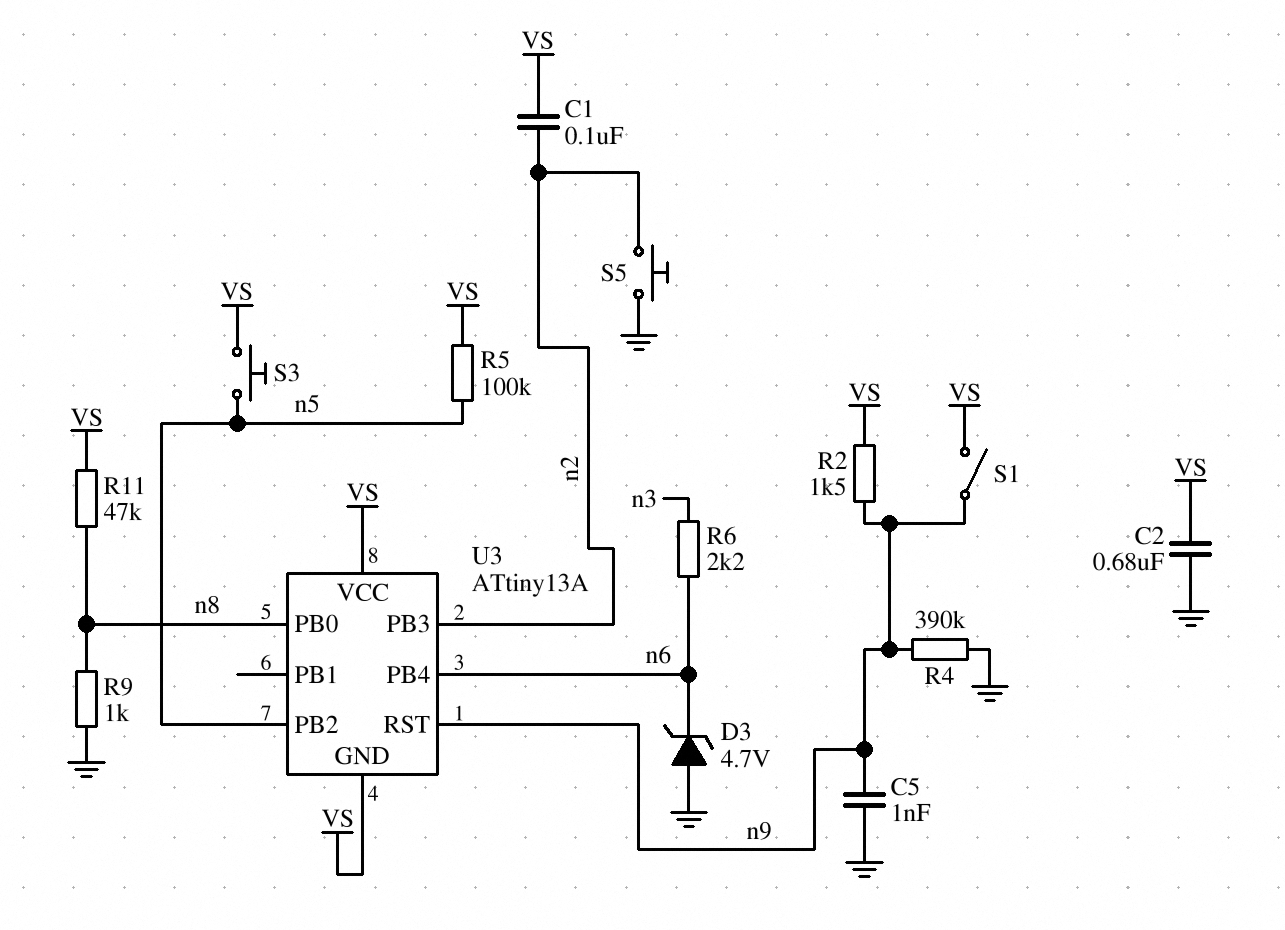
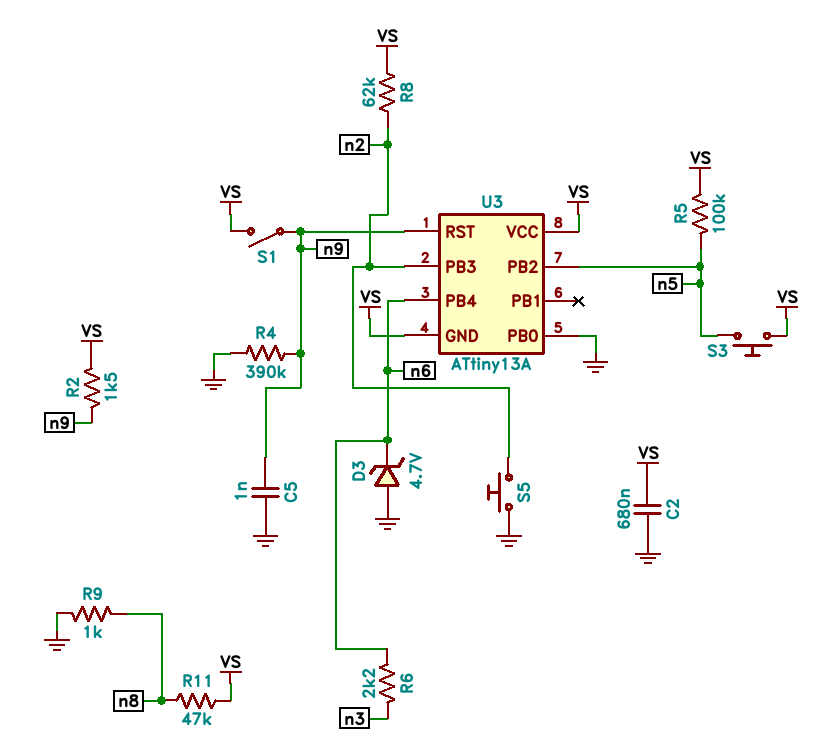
C1: 100nF (VS, n2) -> none
R8: none -> 62k (VS, n2)
U3 pin PB0: n8 -> GND

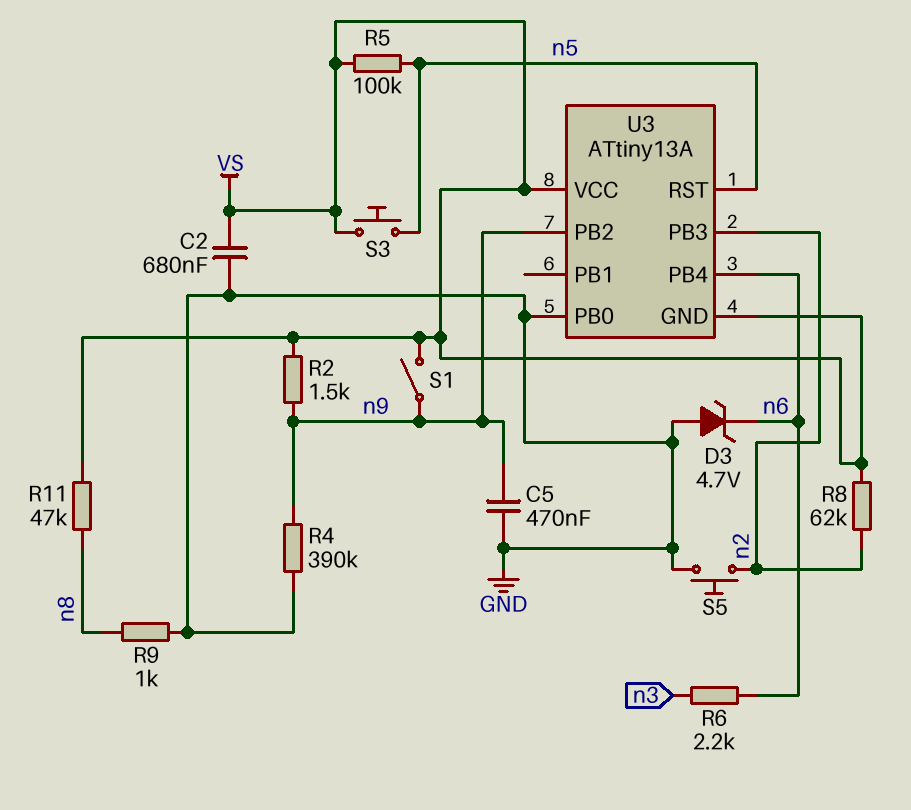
C5: 1nF (GND, n9) -> 470nF (GND, n9)
U3 pin PB2: n5 -> n9
U3 pin RST: n9 -> n5

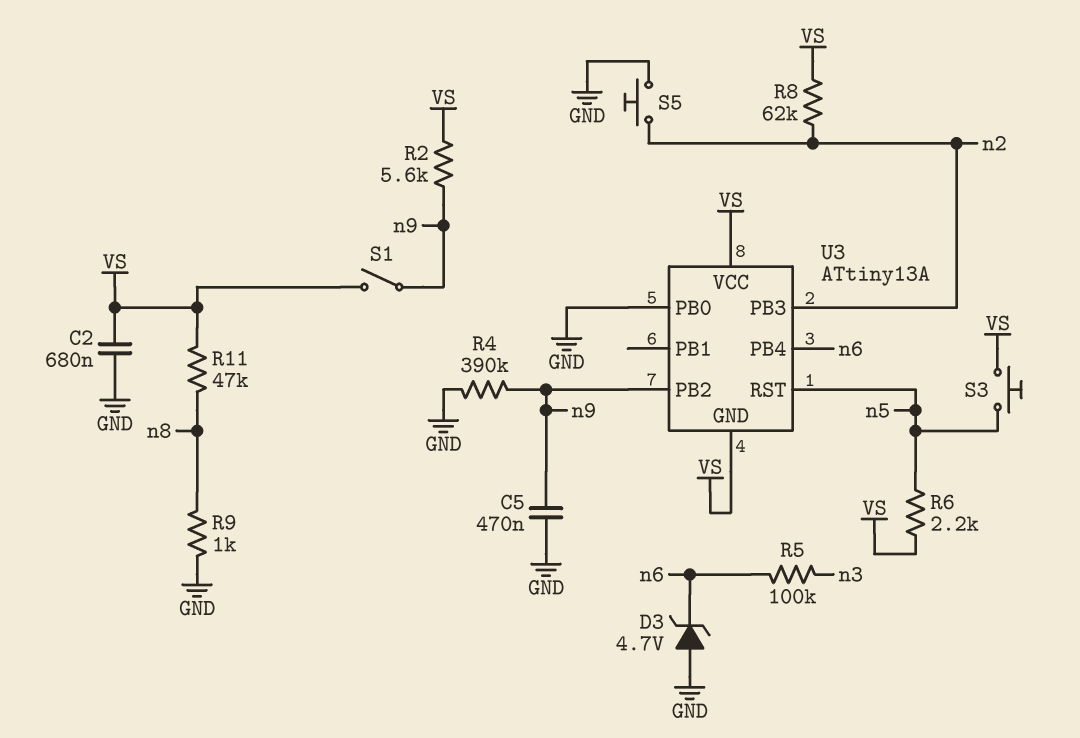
R2: 1.5k (VS, n9) -> 5.6k (VS, n9)
R5: 100k (VS, n5) -> 100k (n3, n6)
R6: 2.2k (n3, n6) -> 2.2k (VS, n5)

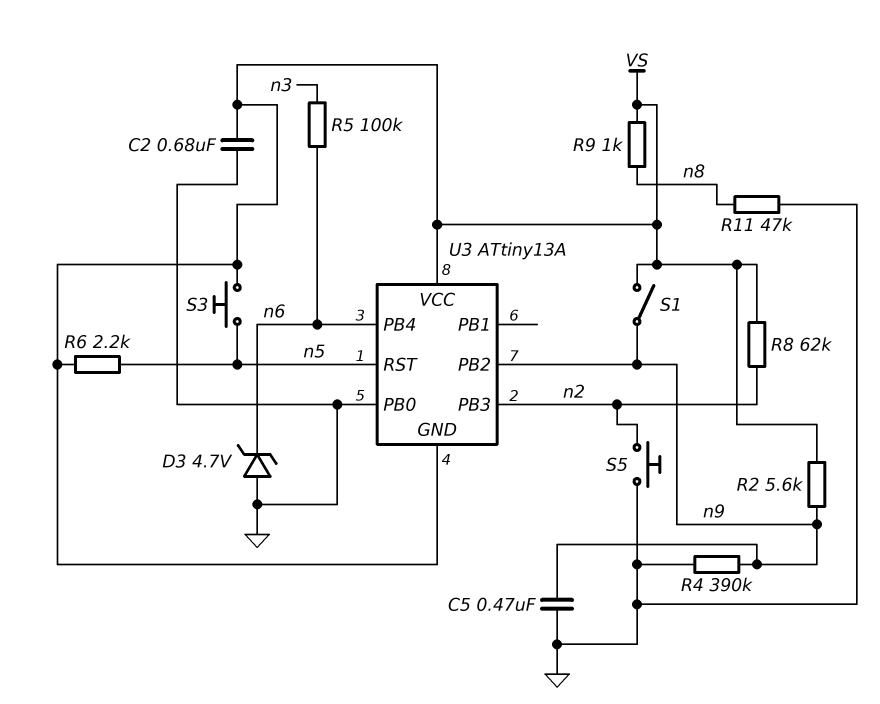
R9: 1k (GND, n8) -> 1k (VS, n8)
R11: 47k (VS, n8) -> 47k (GND, n8)

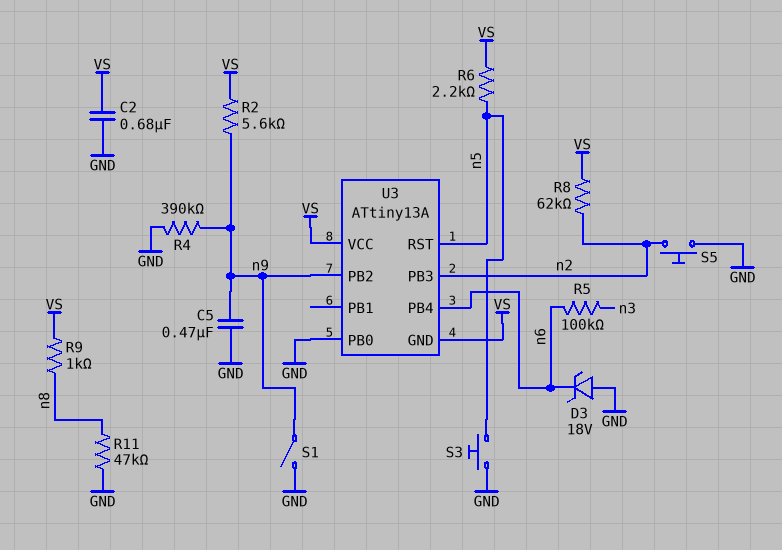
D3: zener 4.7V (A GND, K n6) -> zener 18V (A GND, K n6)
S1: switch (VS, n9) -> switch (GND, n9)
S3: button (VS, n5) -> button (GND, n5)

